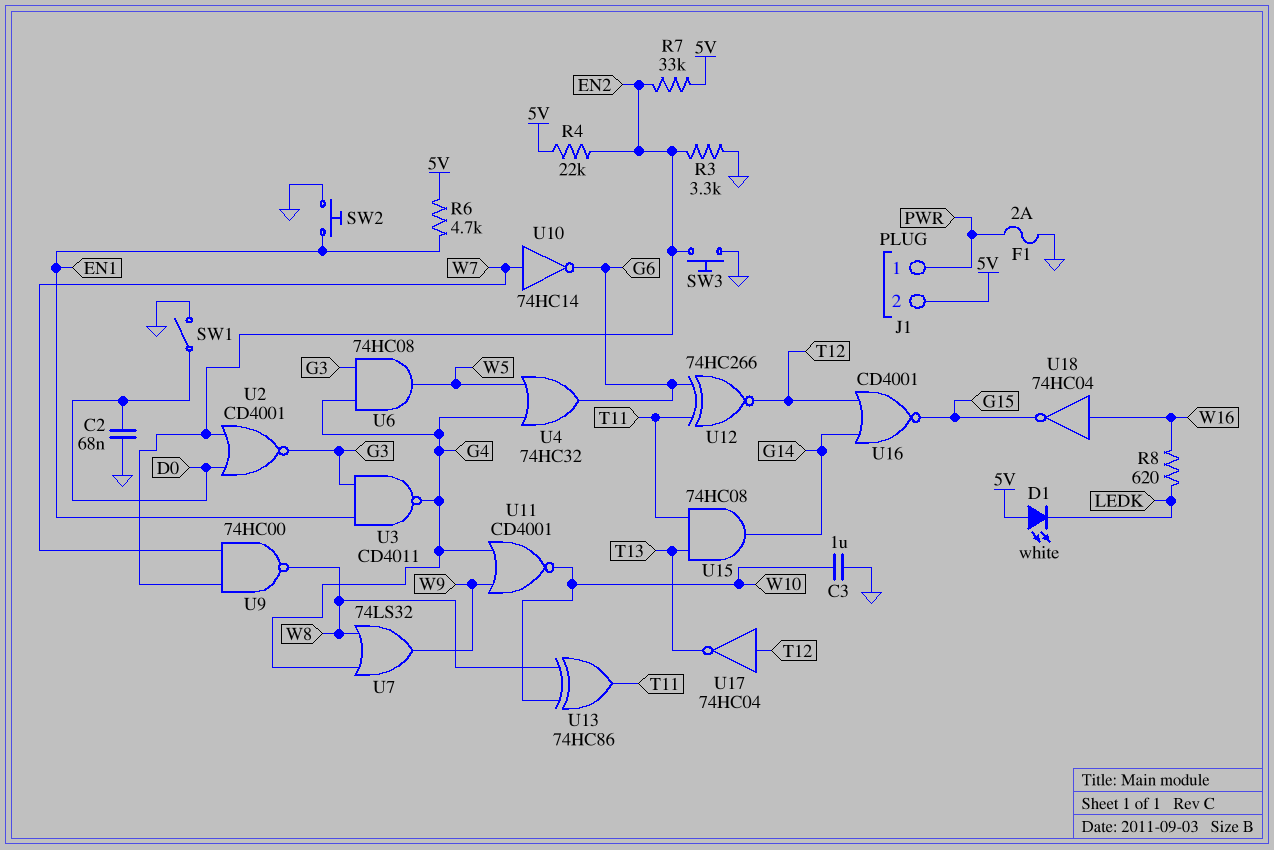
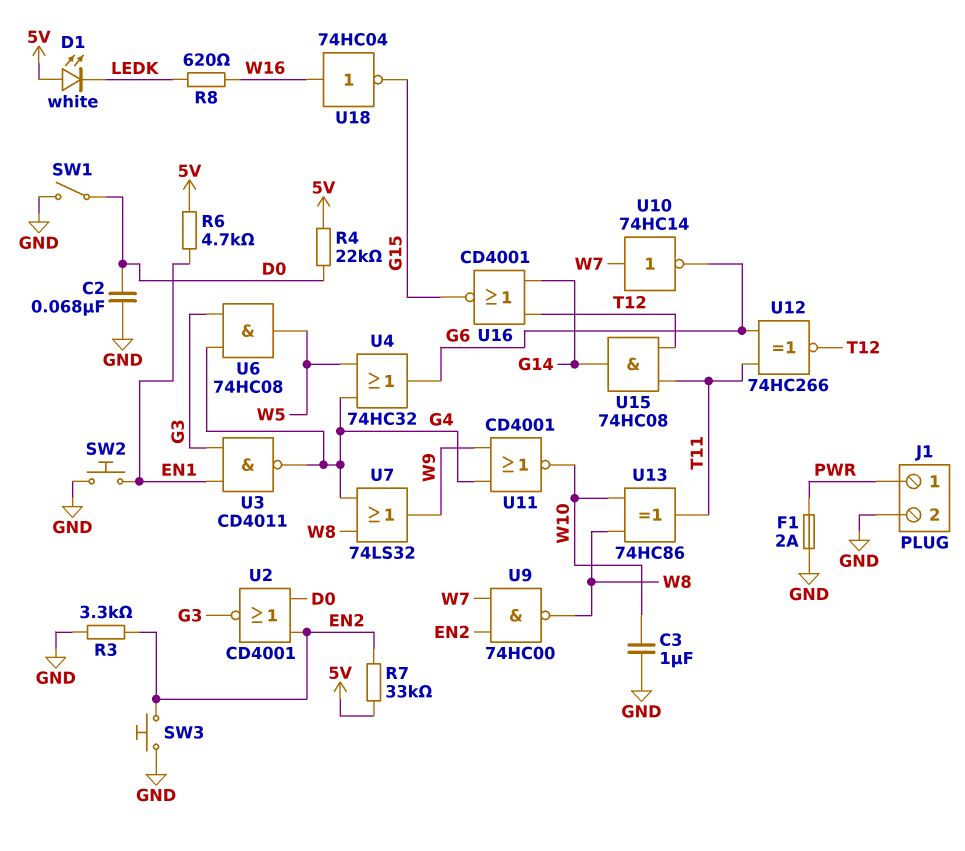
J1 pin 2: 5V -> GND
R4: 22k (5V, EN2) -> 22k (5V, D0)
U15: AND 74HC08 (in T11, in T13, out G14) -> AND 74HC08 (in T11, in T12, out G14)
U17: NOT 74HC04 (in T12, out T13) -> none

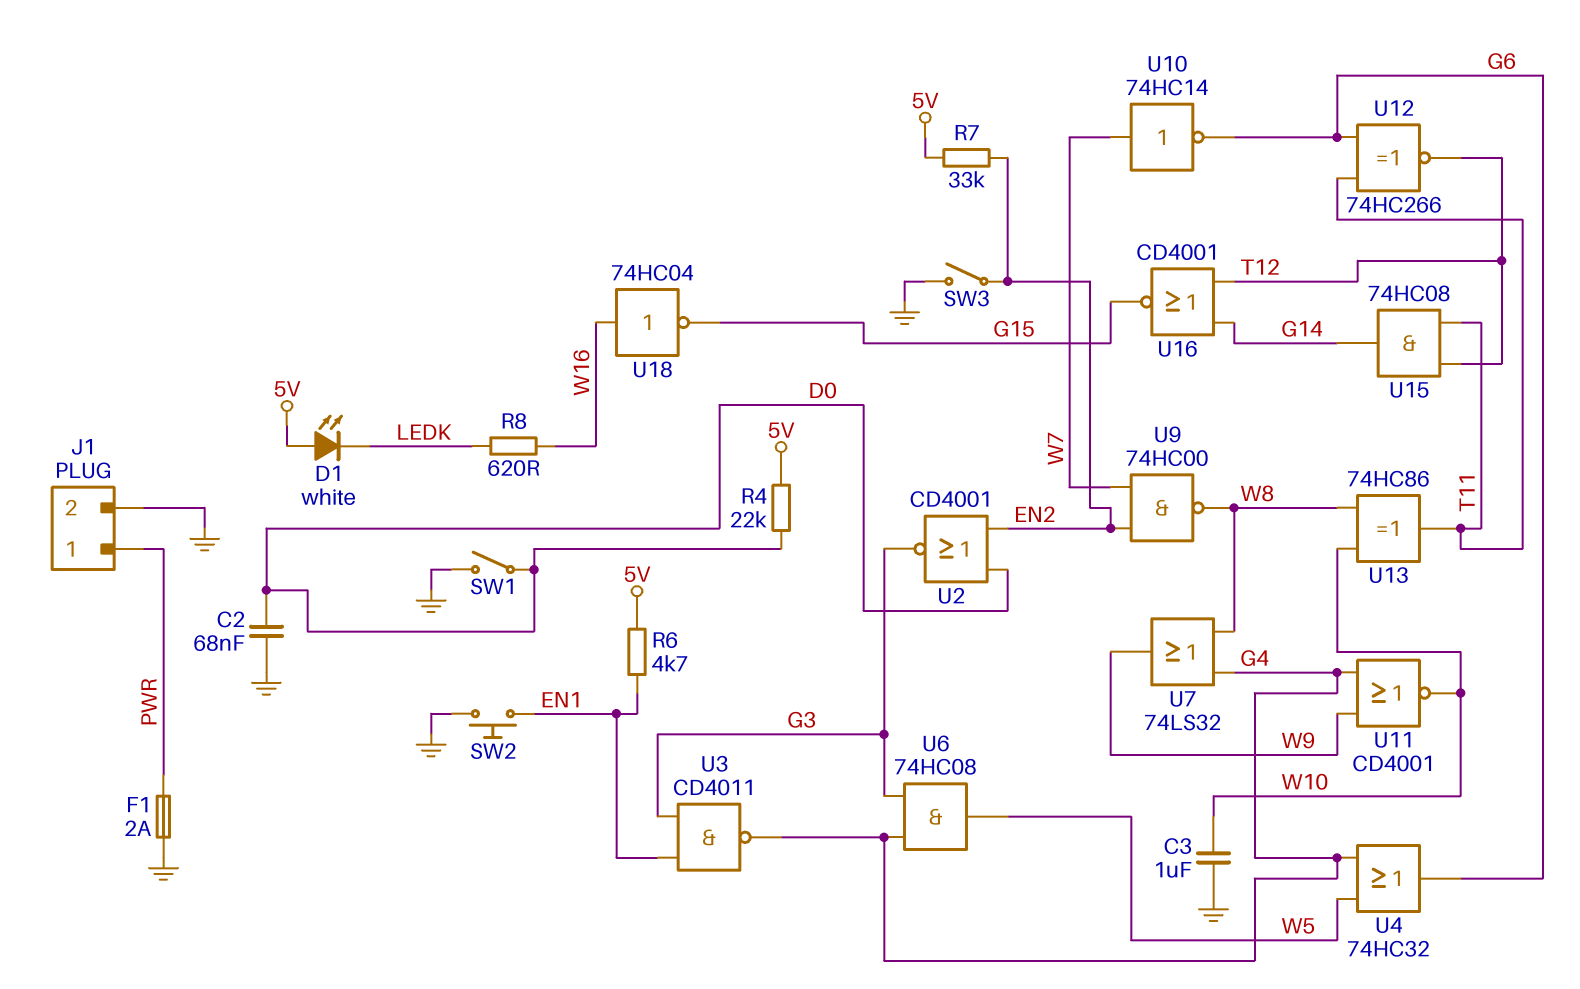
R3: 3.3k (EN2, GND) -> none
SW3: button (EN2, GND) -> switch (EN2, GND)

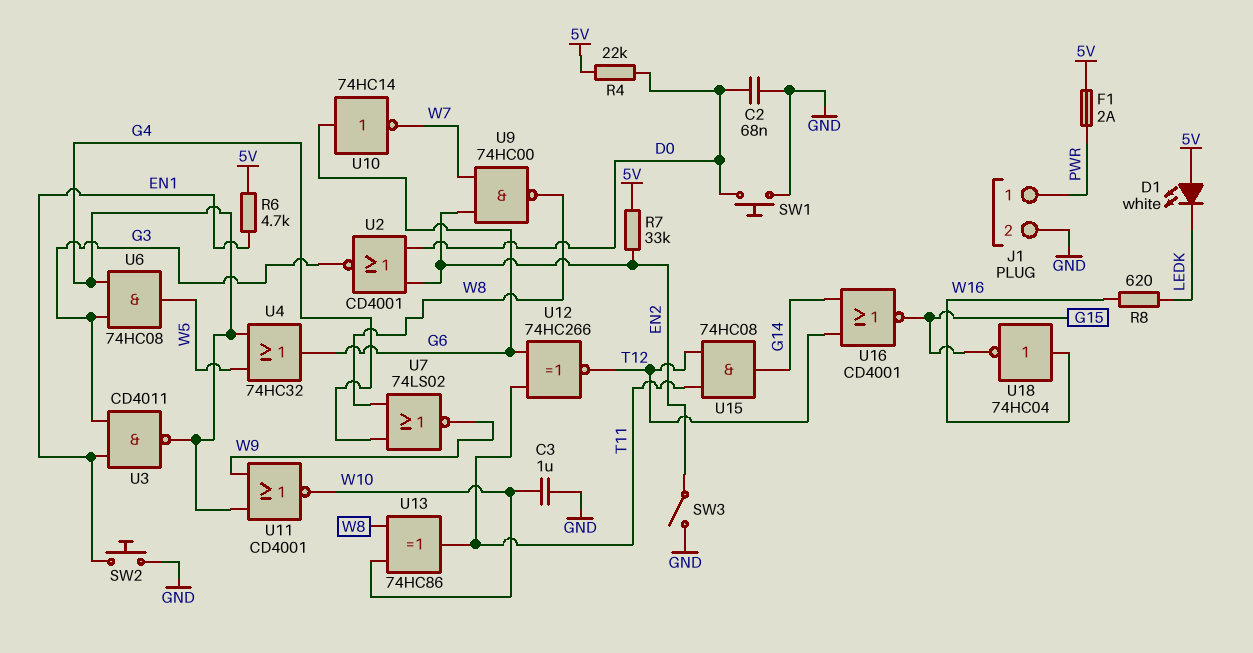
F1: 2A (GND, PWR) -> 2A (5V, PWR)
SW1: switch (D0, GND) -> button (D0, GND)
U7: OR 74LS32 (in G4, in W8, out W9) -> NOR 74LS02 (in G4, in W8, out W9)
U10: NOT 74HC14 (in W7, out G6) -> NOT 74HC14 (in G6, out W7)

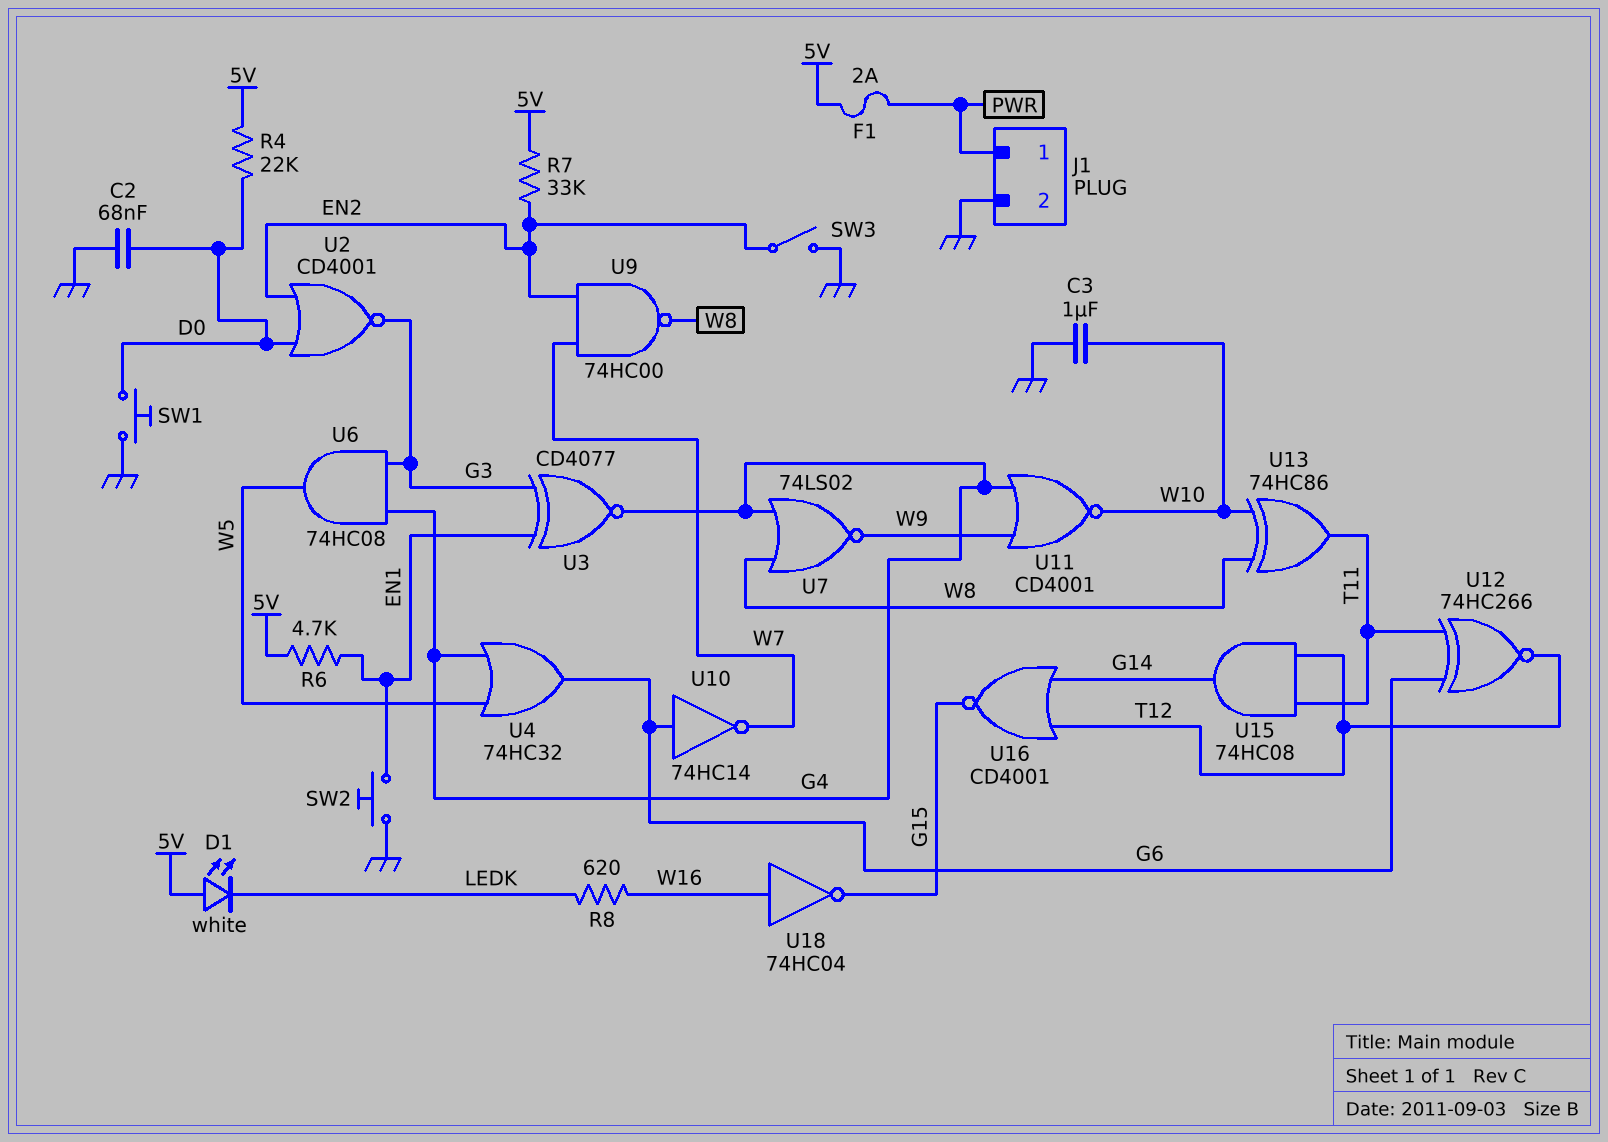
U3: NAND CD4011 (in EN1, in G3, out G4) -> XNOR CD4077 (in EN1, in G3, out G4)

